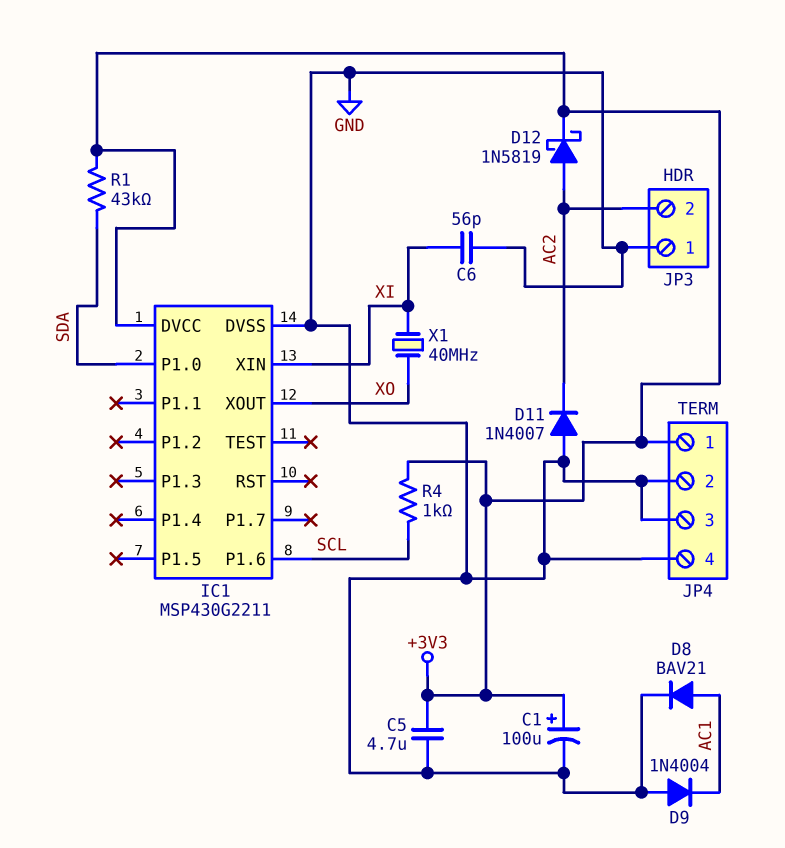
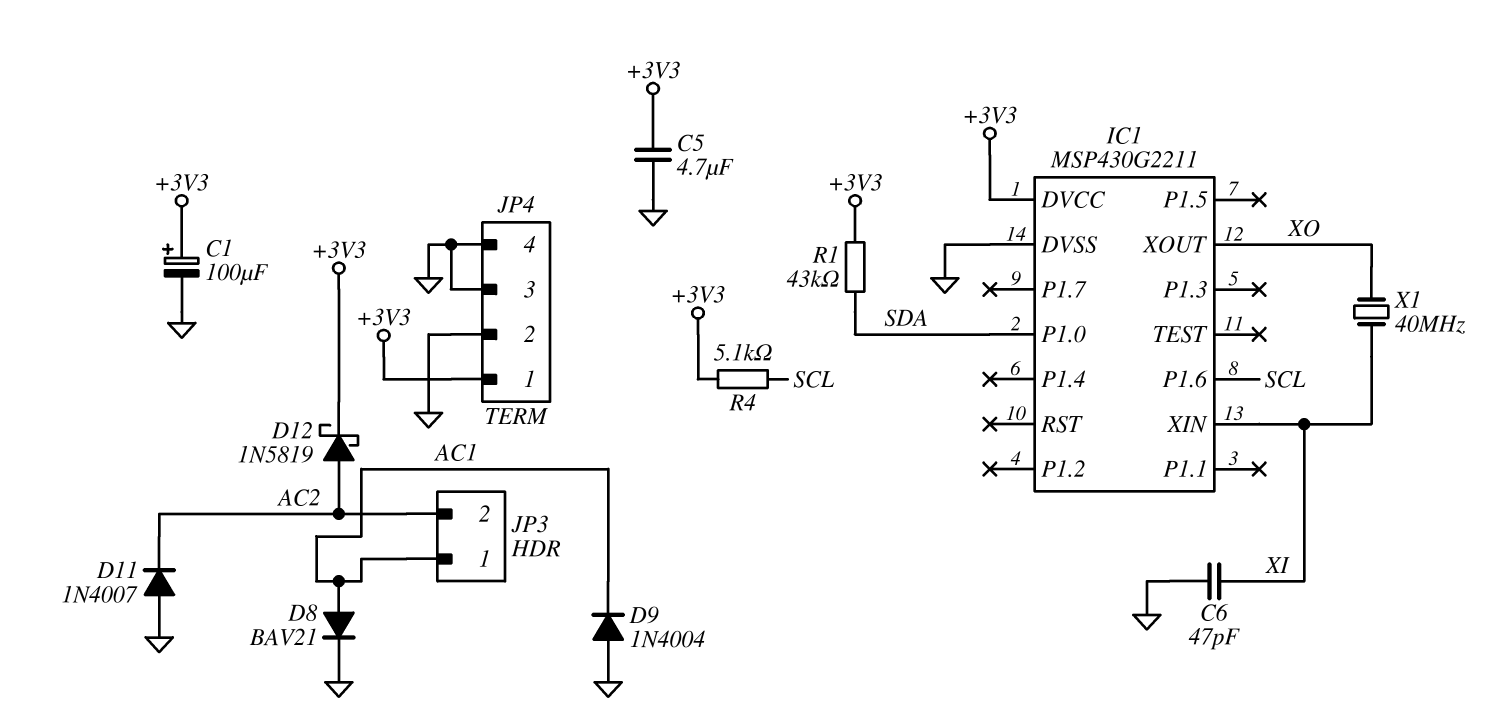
C6: 56pF (GND, XI) -> 47pF (GND, XI)
JP3 pin 1: GND -> AC1
R4: 1k (+3V3, SCL) -> 5.1k (+3V3, SCL)

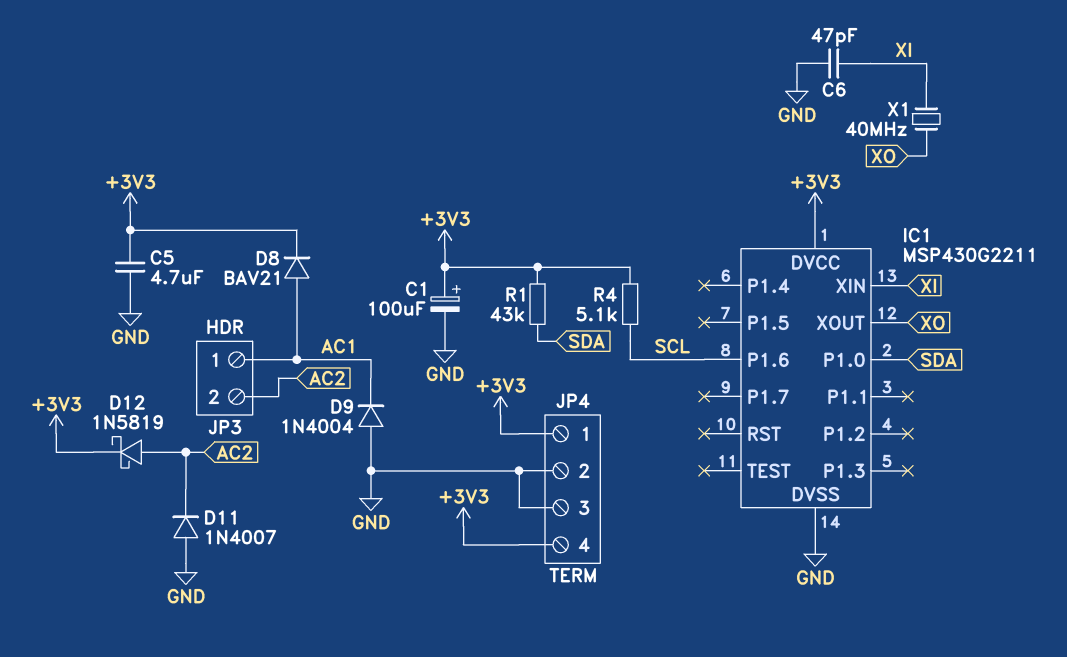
D8: diode BAV21 (A AC1, K GND) -> diode BAV21 (A AC1, K +3V3)
JP4 pin 4: GND -> +3V3

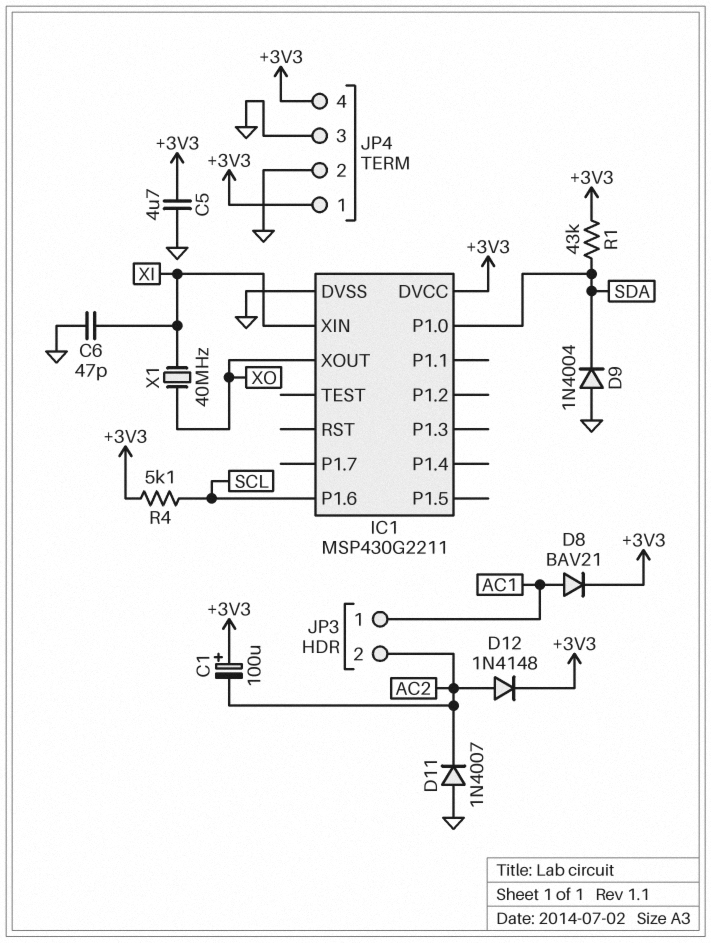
C1: 100uF (plus +3V3, minus GND) -> 100uF (plus +3V3, minus AC2)
D9: diode 1N4004 (A GND, K AC1) -> diode 1N4004 (A GND, K SDA)
D12: schottky 1N5819 (A AC2, K +3V3) -> diode 1N4148 (A AC2, K +3V3)

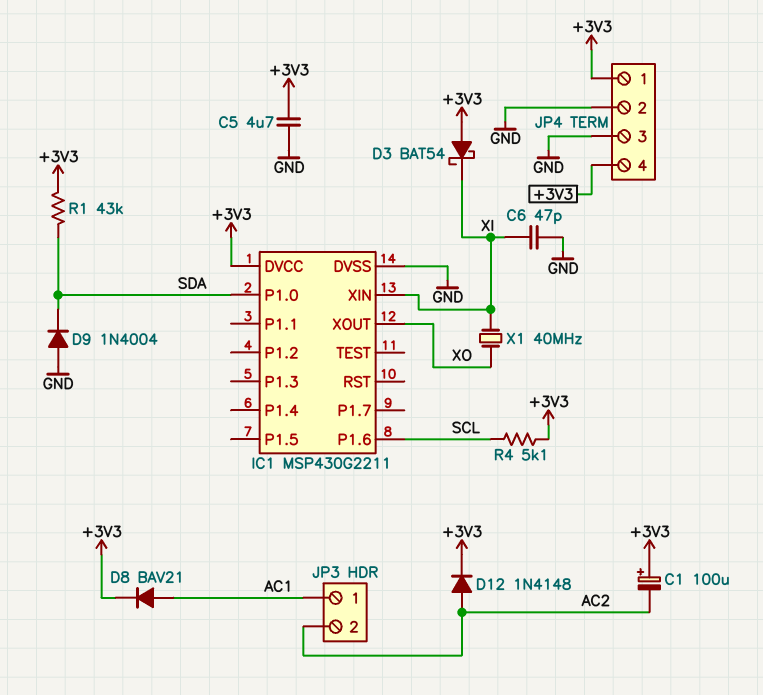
D3: none -> schottky BAT54 (A +3V3, K XI)
D11: diode 1N4007 (A GND, K AC2) -> none

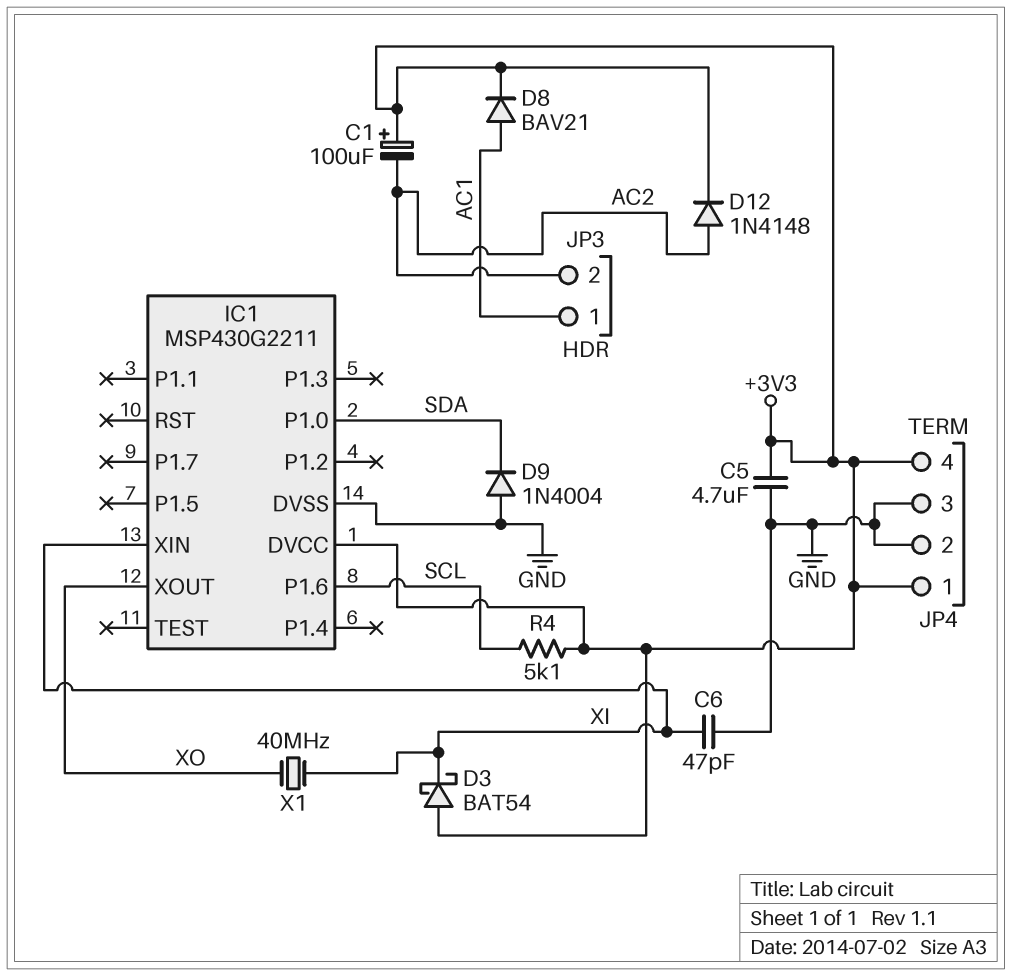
R1: 43k (+3V3, SDA) -> none

